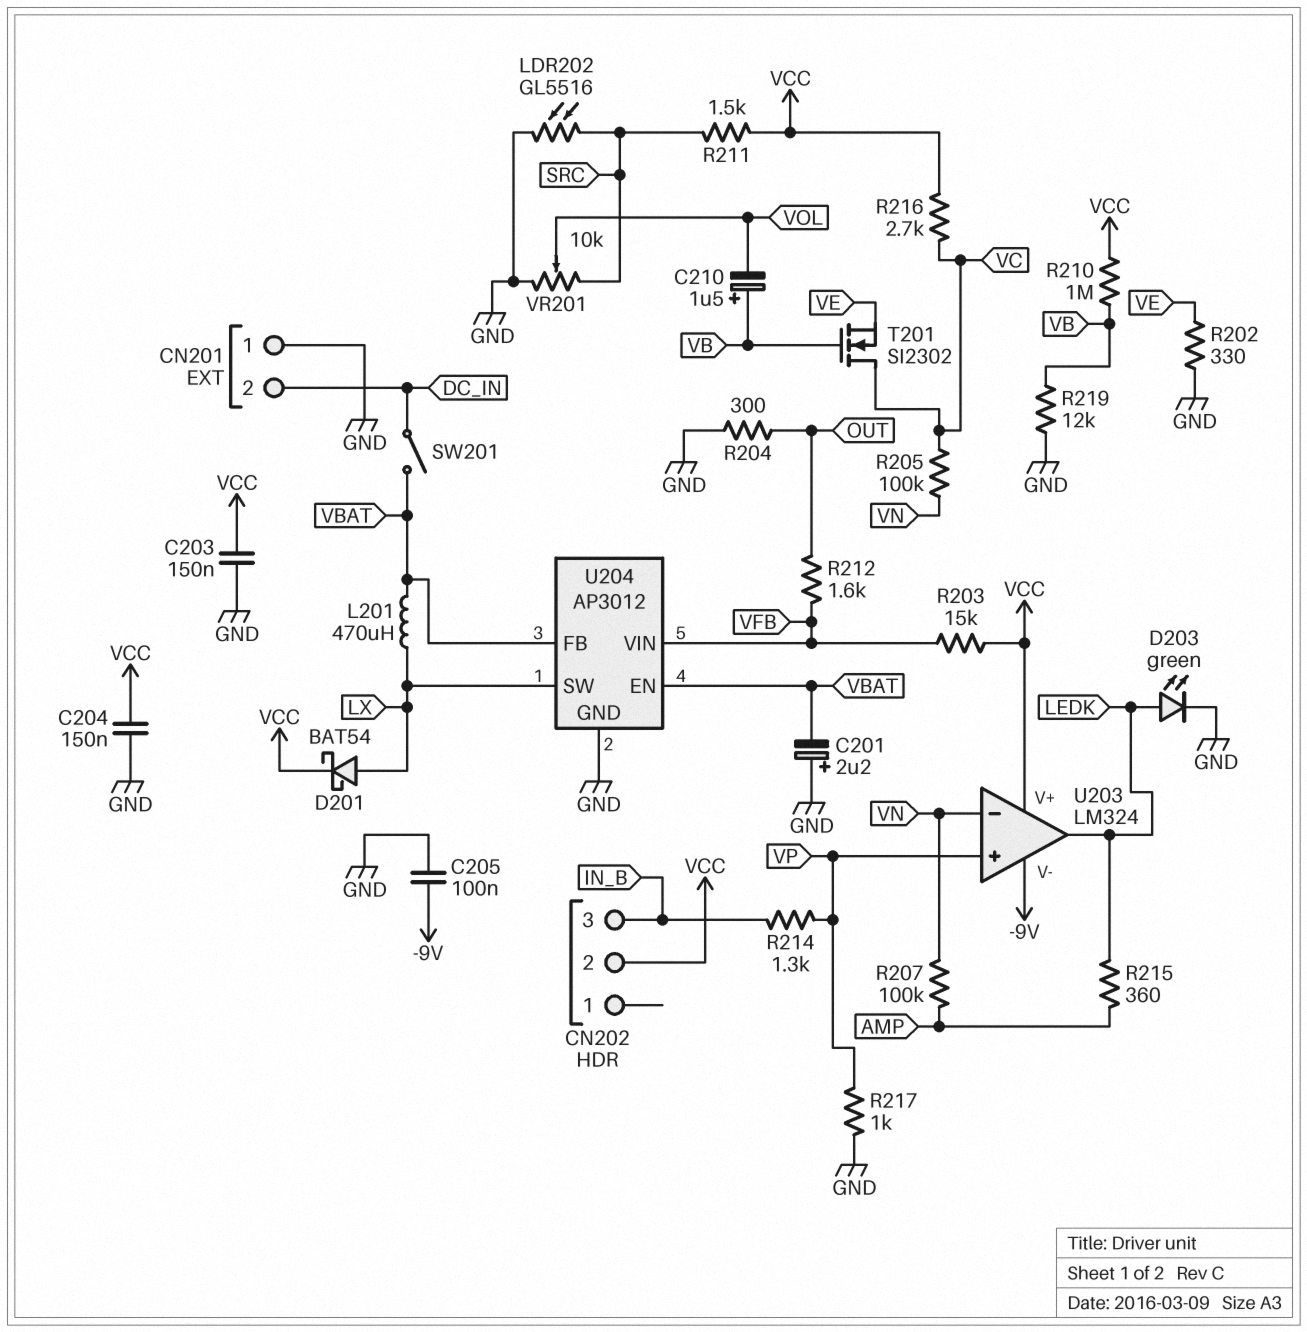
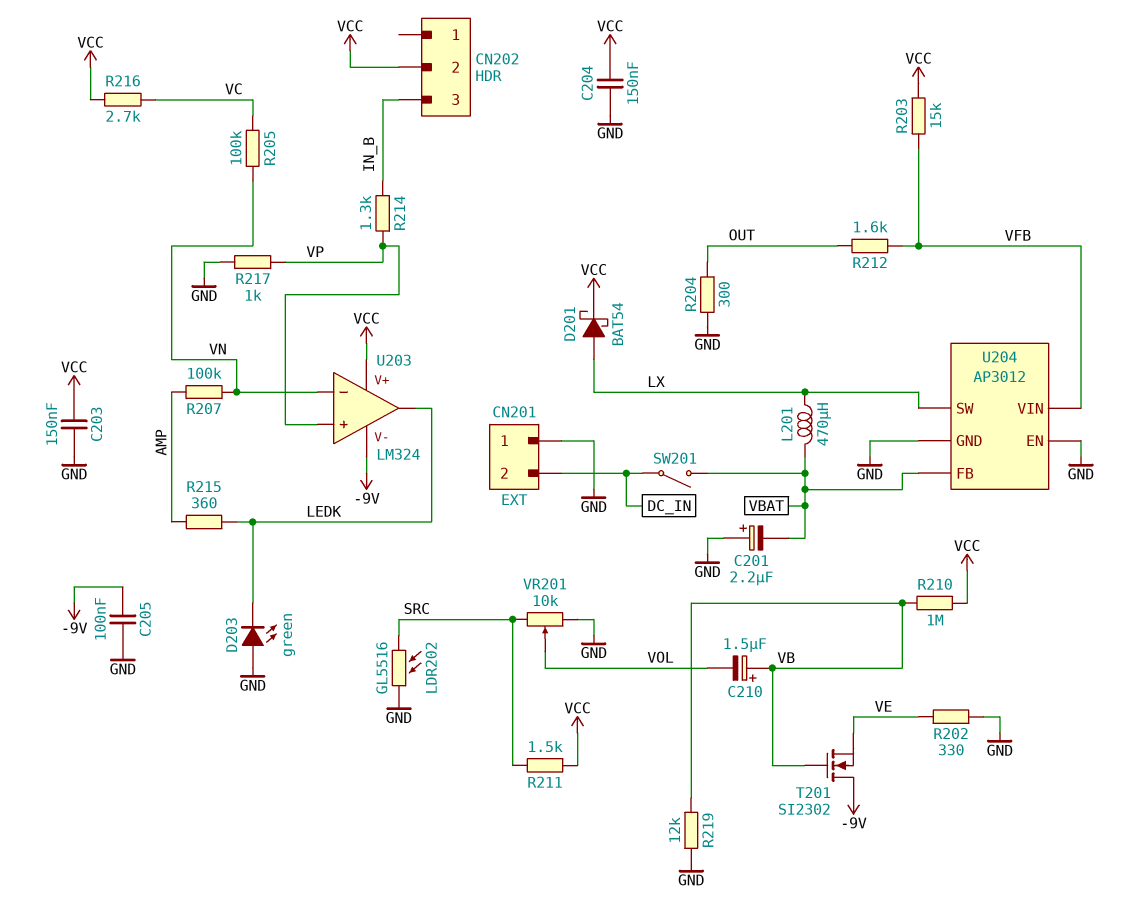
D203: LED green (A LEDK, K GND) -> LED green (A GND, K LEDK)
T201: NMOS SI2302 (G VB, D VC, S VE) -> NMOS SI2302 (G VB, D -9V, S VE)
U204 pin EN: VBAT -> GND

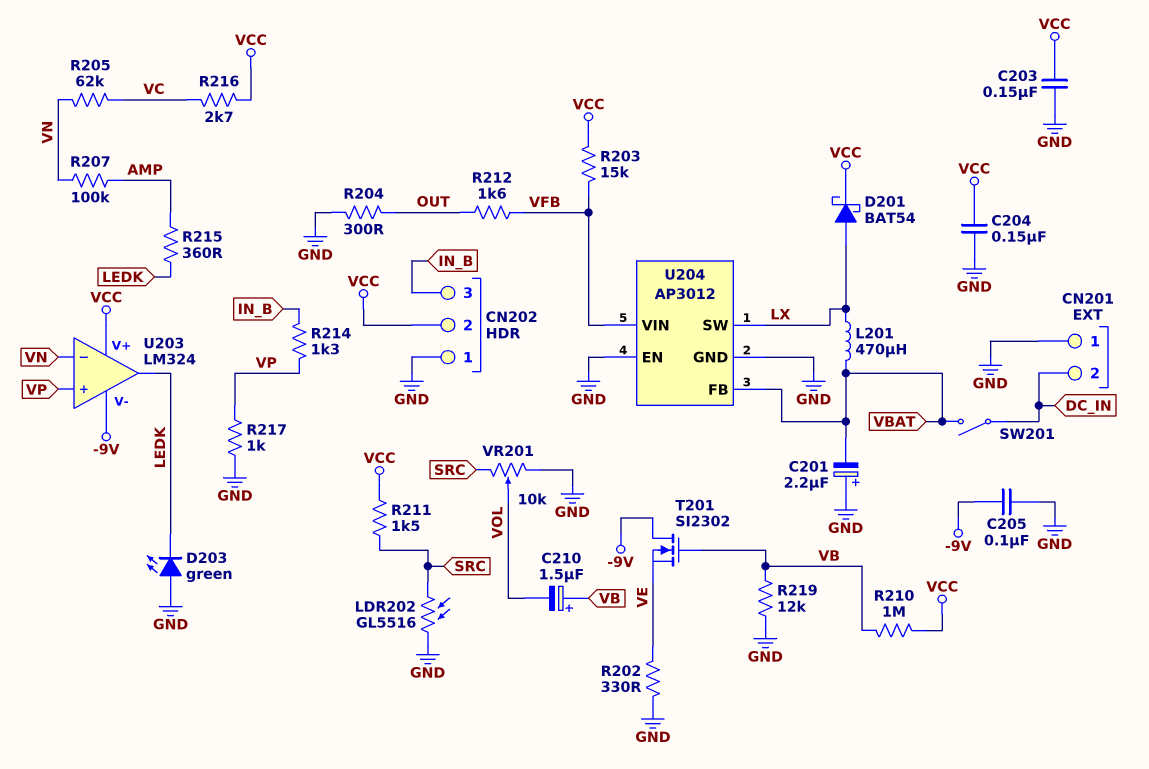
CN202 pin 1: none -> GND
R205: 100k (VC, VN) -> 62k (VC, VN)

